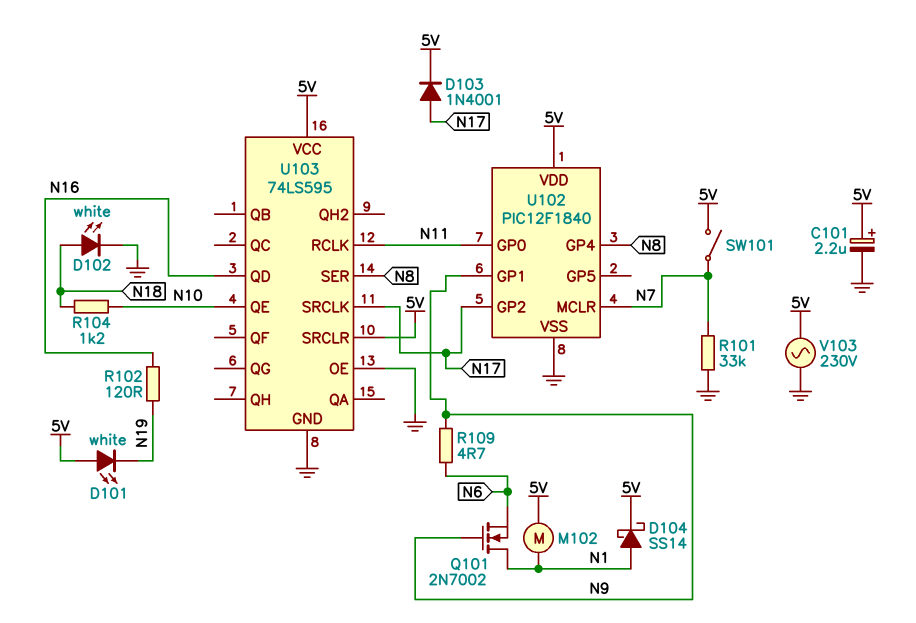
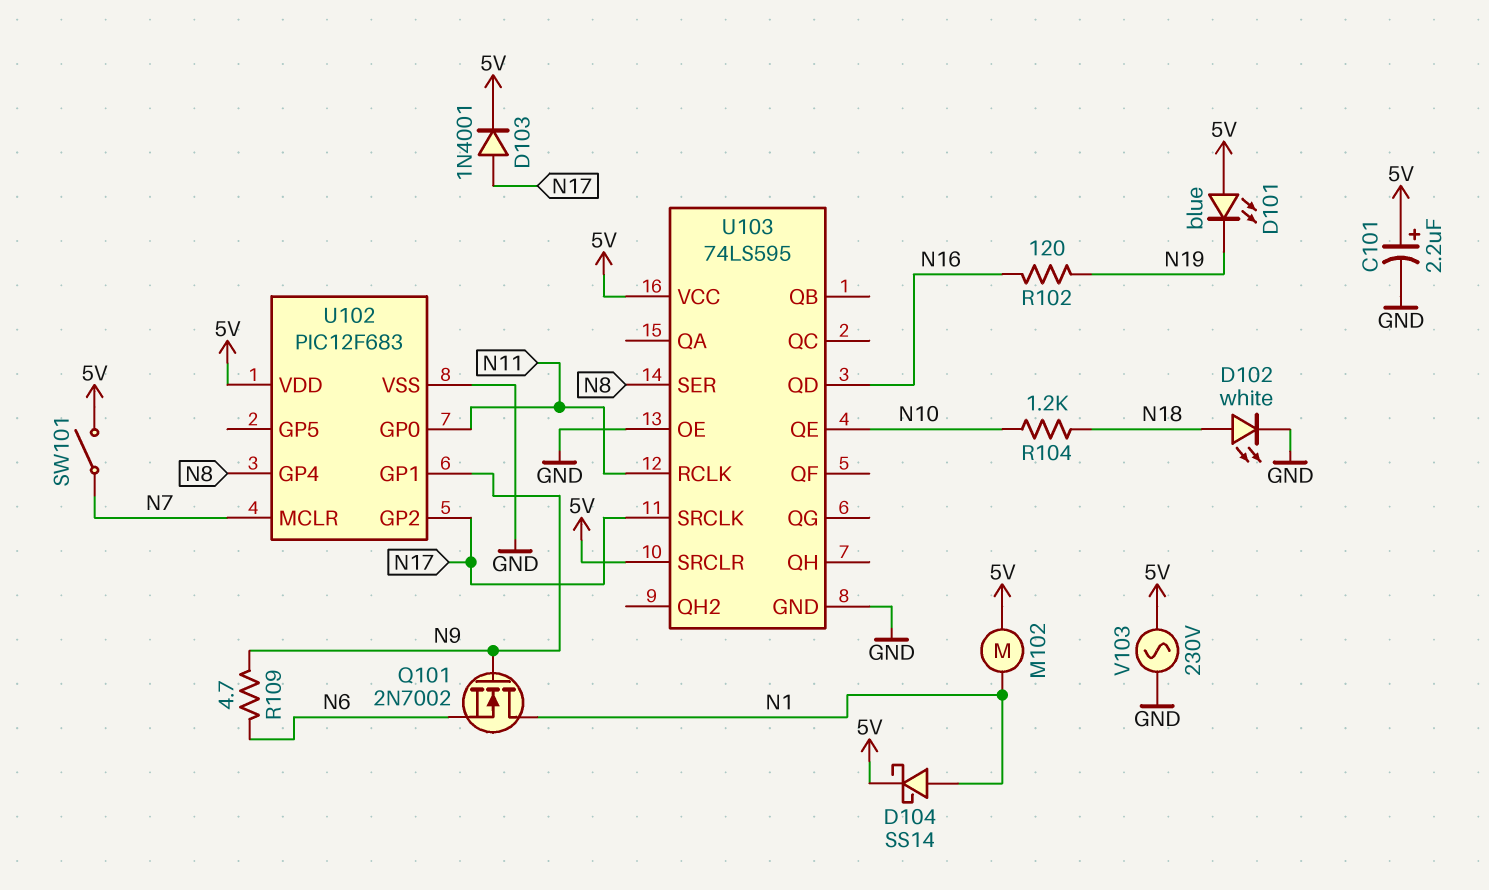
D101: LED white (A 5V, K N19) -> LED blue (A 5V, K N19)
R101: 33k (GND, N7) -> none
U102: PIC12F1840 -> PIC12F683

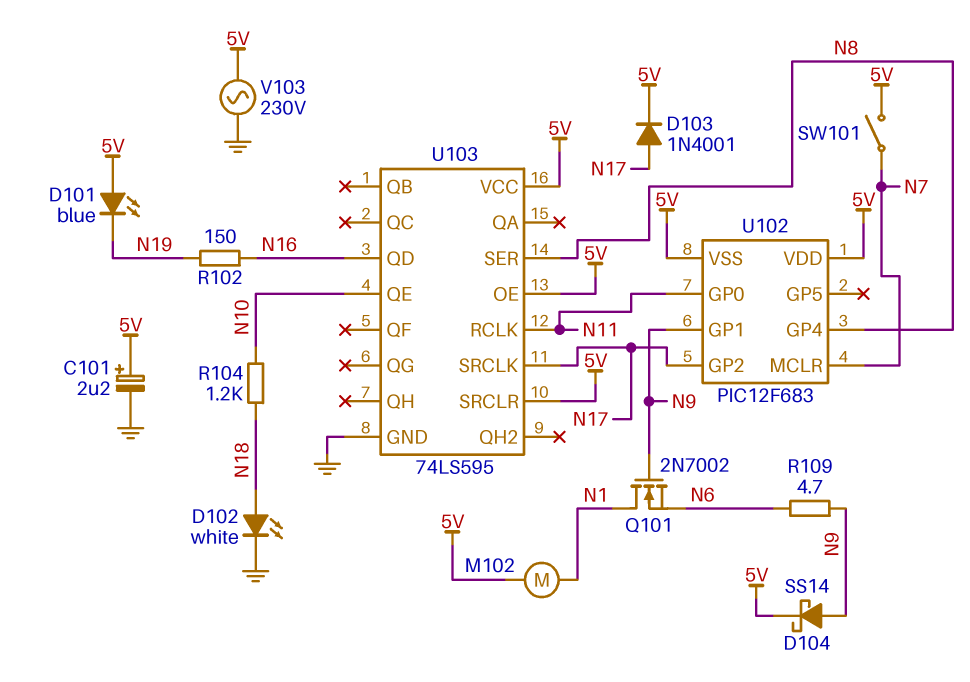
D104: schottky SS14 (A N1, K 5V) -> schottky SS14 (A N9, K 5V)
R102: 120 (N16, N19) -> 150 (N16, N19)
U102 pin VSS: GND -> 5V
U103 pin OE: GND -> 5V

